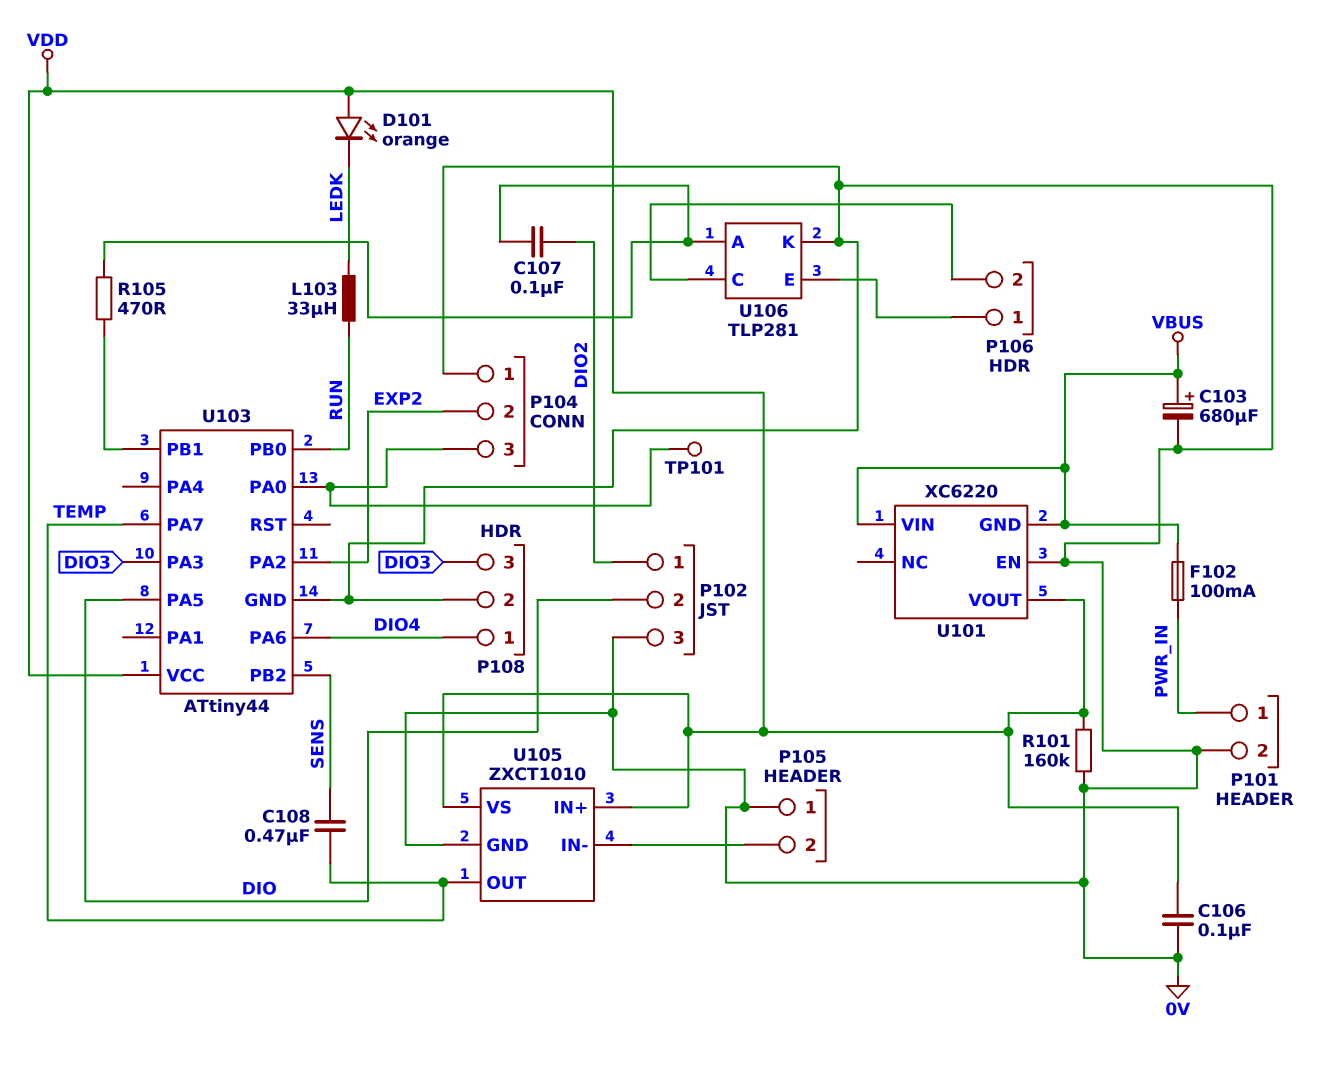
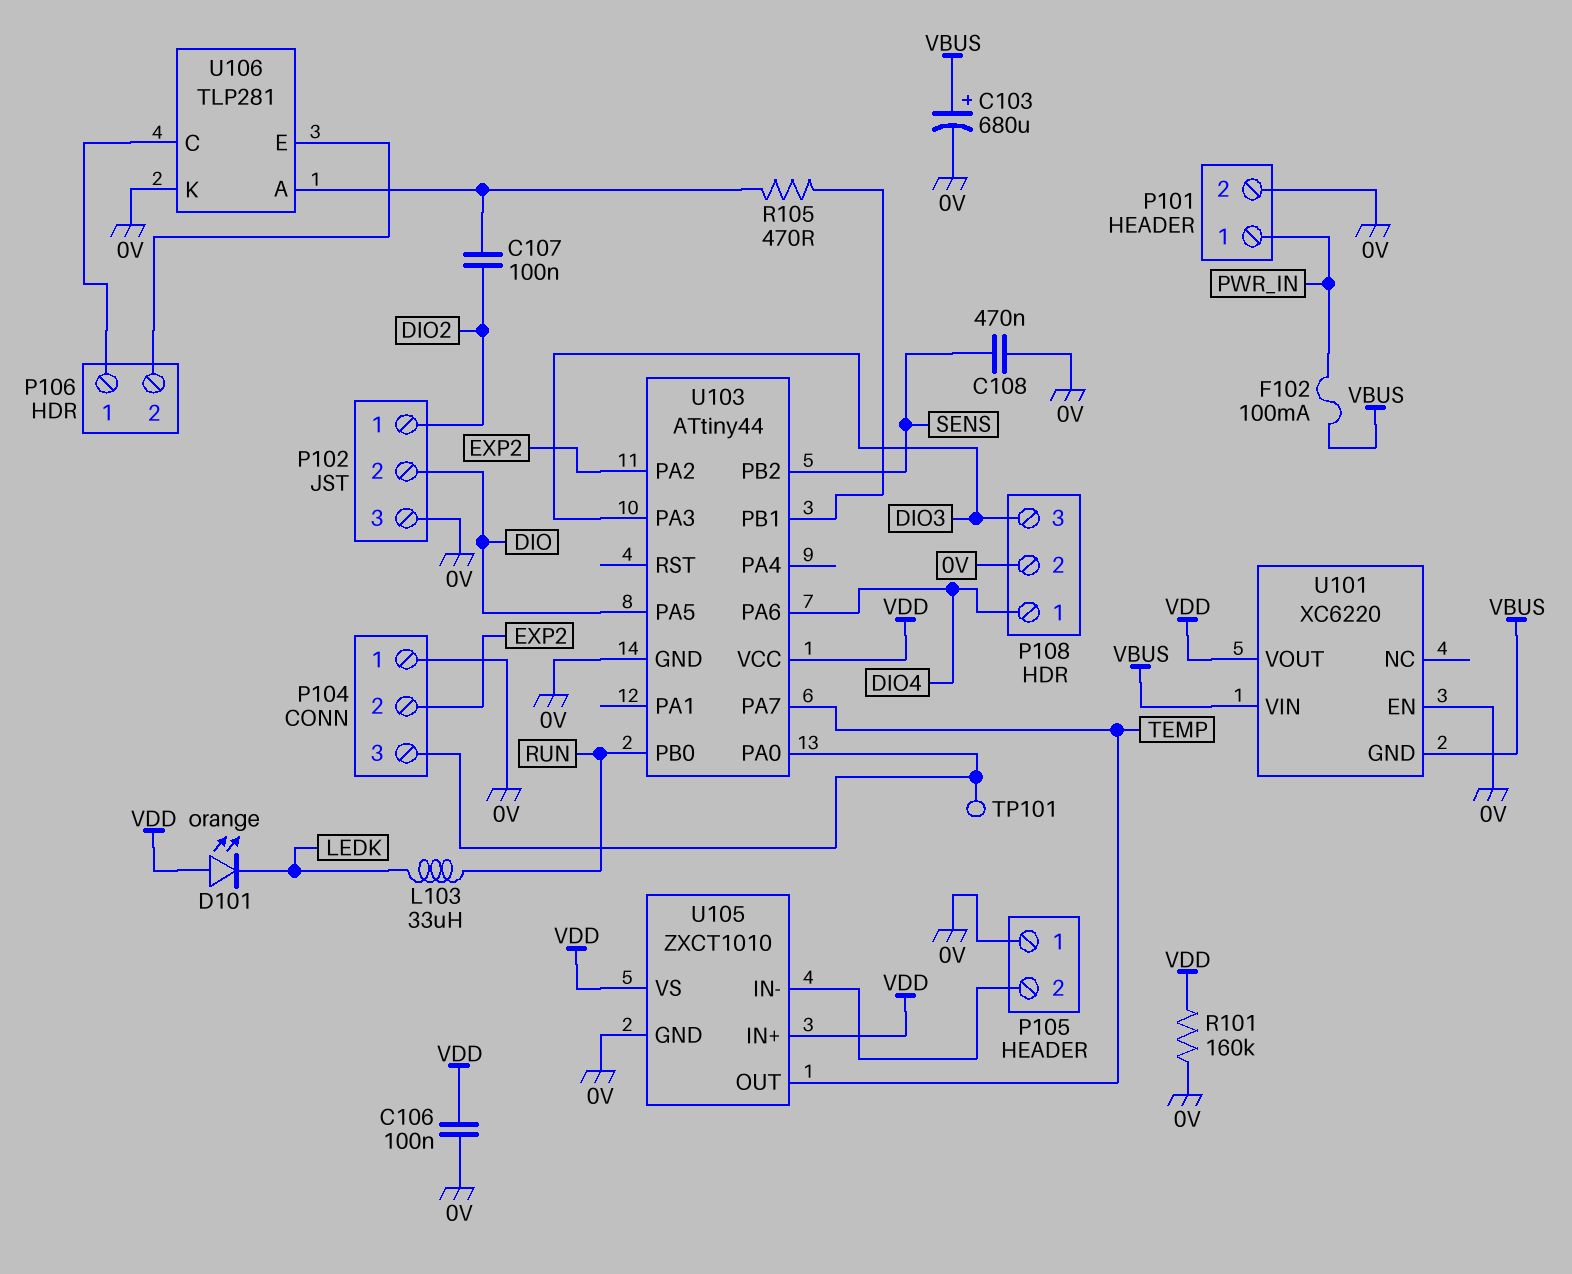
C108: 470nF (SENS, TEMP) -> 470nF (0V, SENS)
U106 pin C: P106/2 -> P106/1
U106 pin E: P106/1 -> P106/2

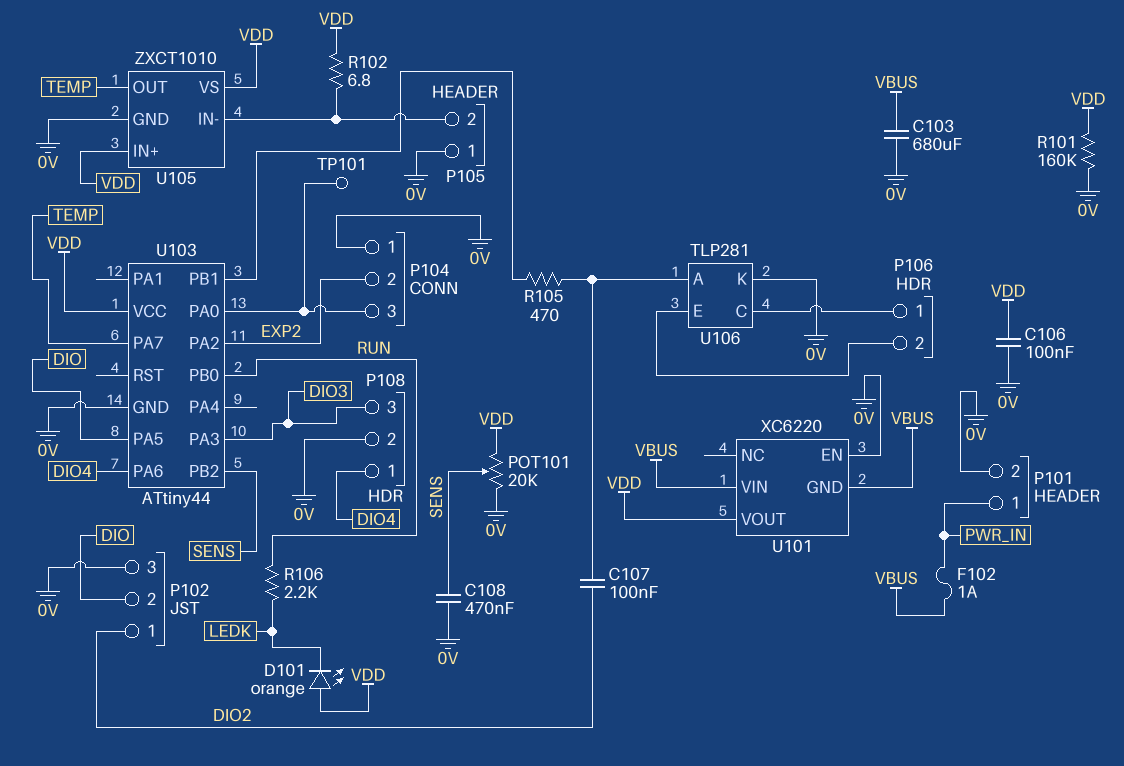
C103: 680uF (plus VBUS, minus 0V) -> 680uF (0V, VBUS)
F102: 100mA (PWR_IN, VBUS) -> 1A (PWR_IN, VBUS)
L103: 33uH (LEDK, RUN) -> none
POT101: none -> 20k (0V, VDD, wiper SENS)
R102: none -> 6.8 (P105/2, VDD)
R106: none -> 2.2k (LEDK, RUN)

